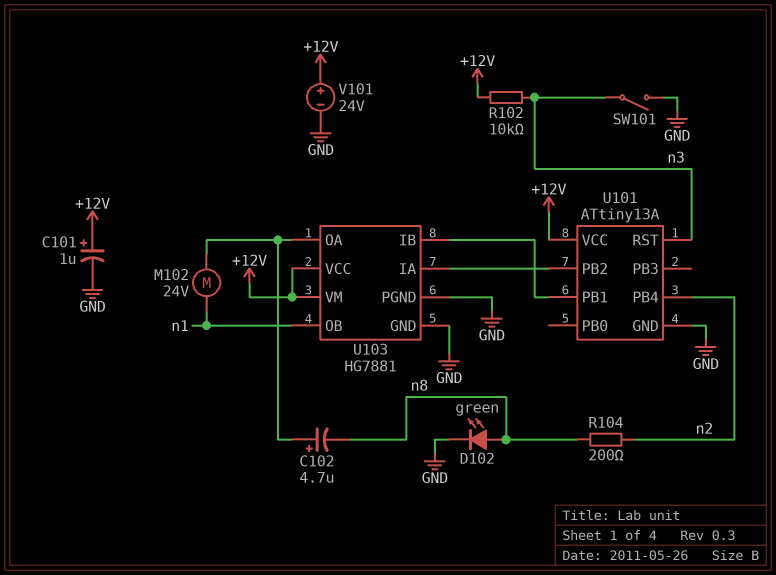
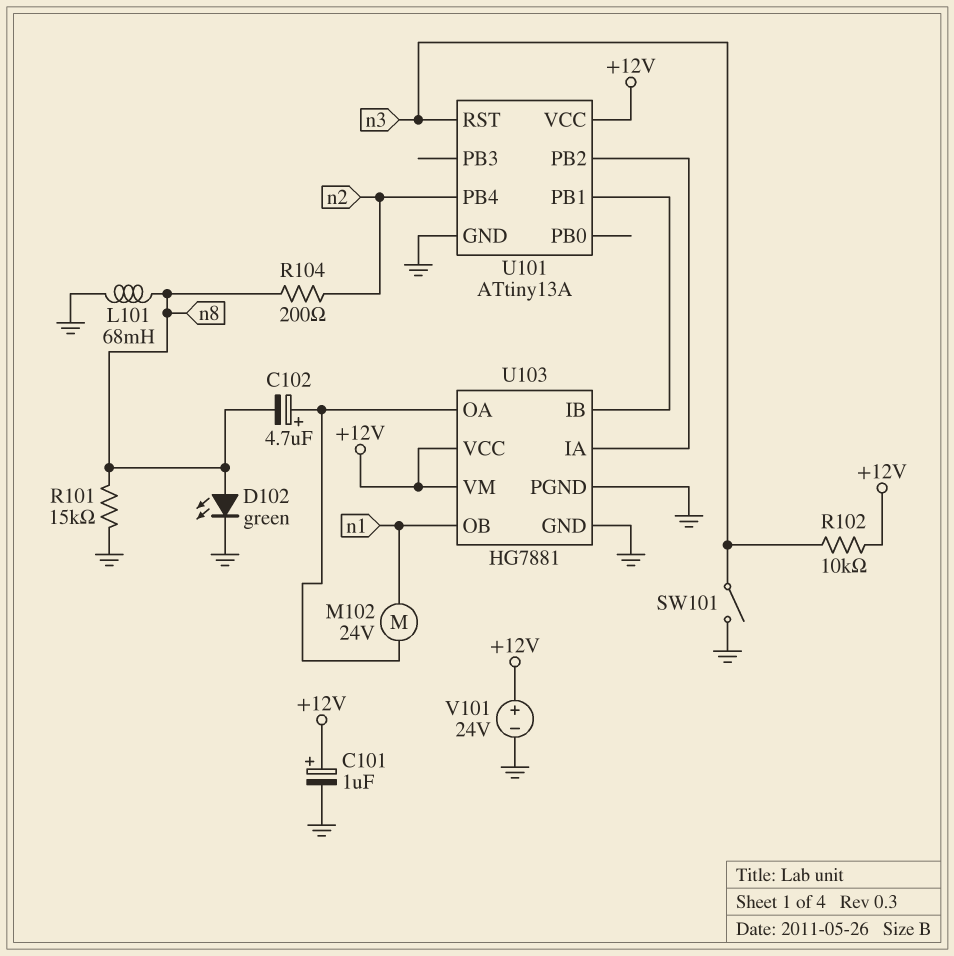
L101: none -> 68mH (GND, n8)
R101: none -> 15k (GND, n8)

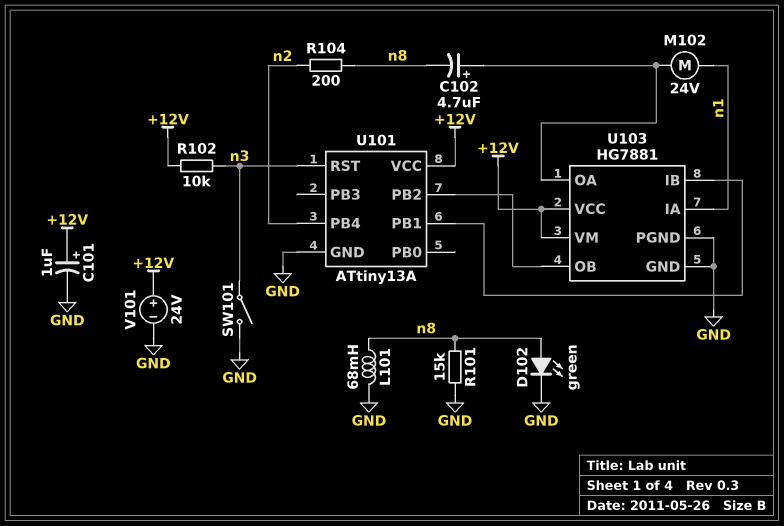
U103 pin IA: U101/PB2 -> n1
U103 pin OB: n1 -> U101/PB2

